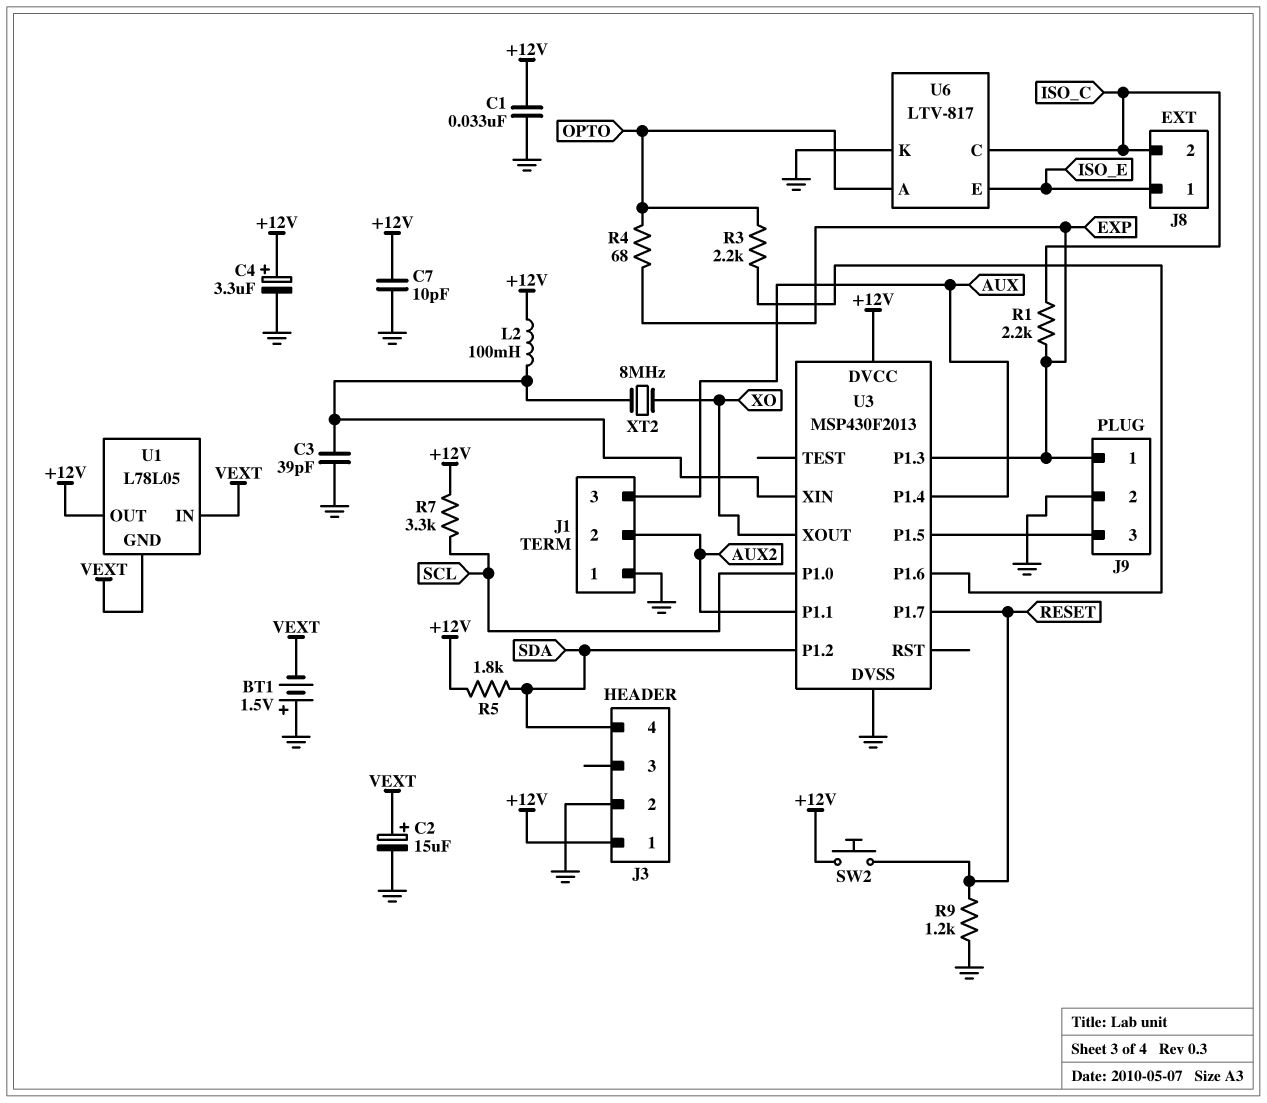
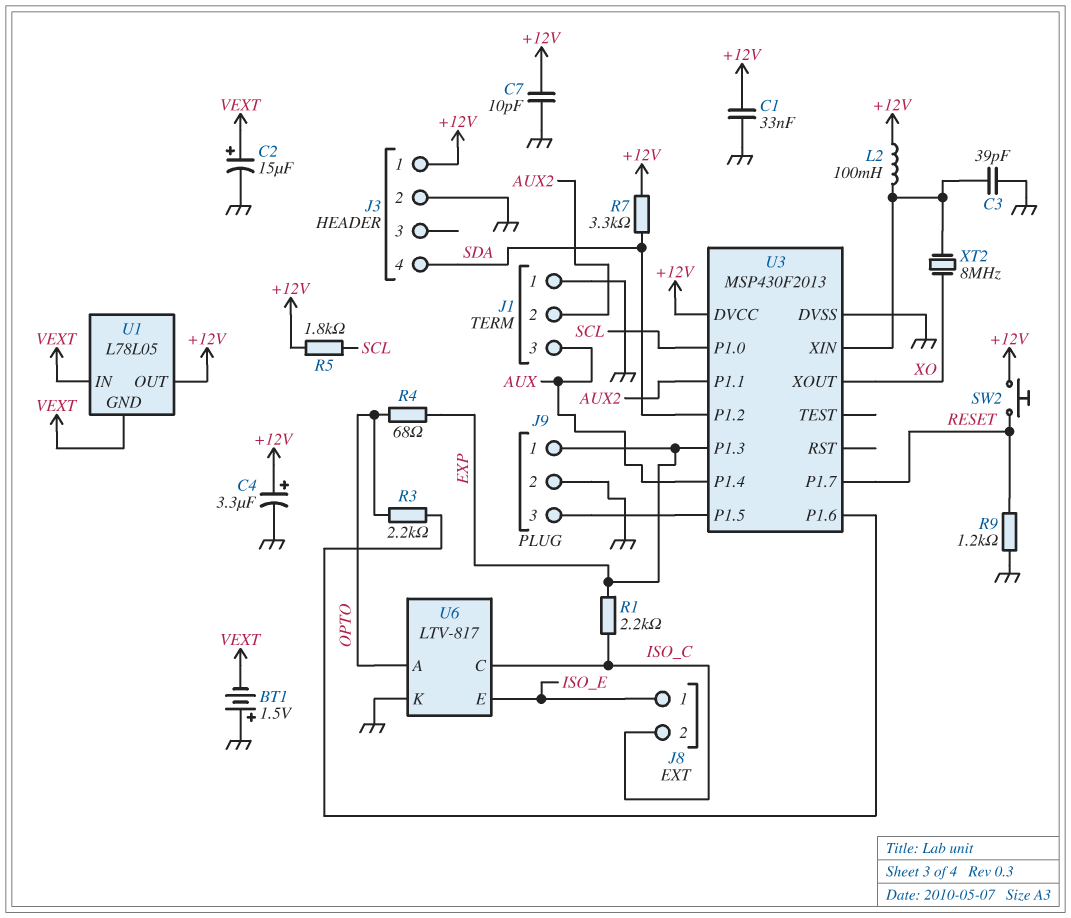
R5: 1.8k (+12V, SDA) -> 1.8k (+12V, SCL)
R7: 3.3k (+12V, SCL) -> 3.3k (+12V, SDA)

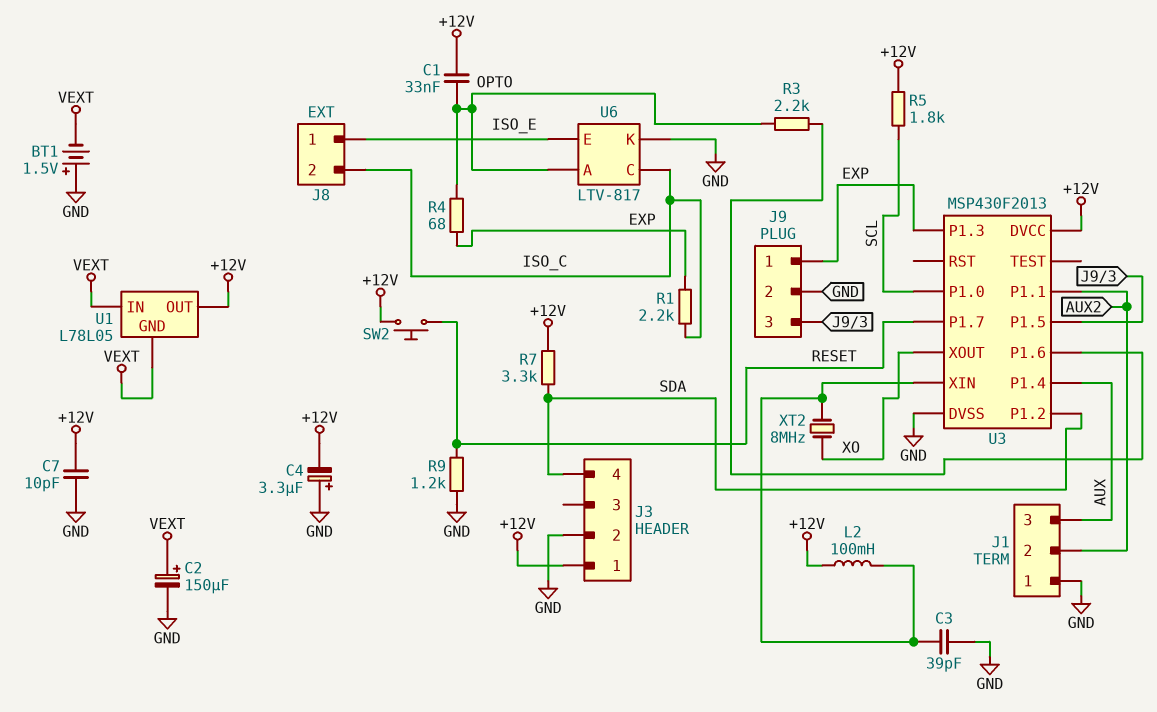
C1: 33nF (+12V, GND) -> 33nF (+12V, OPTO)
C2: 15uF (plus VEXT, minus GND) -> 150uF (plus VEXT, minus GND)
C4: 3.3uF (plus +12V, minus GND) -> 3.3uF (plus GND, minus +12V)

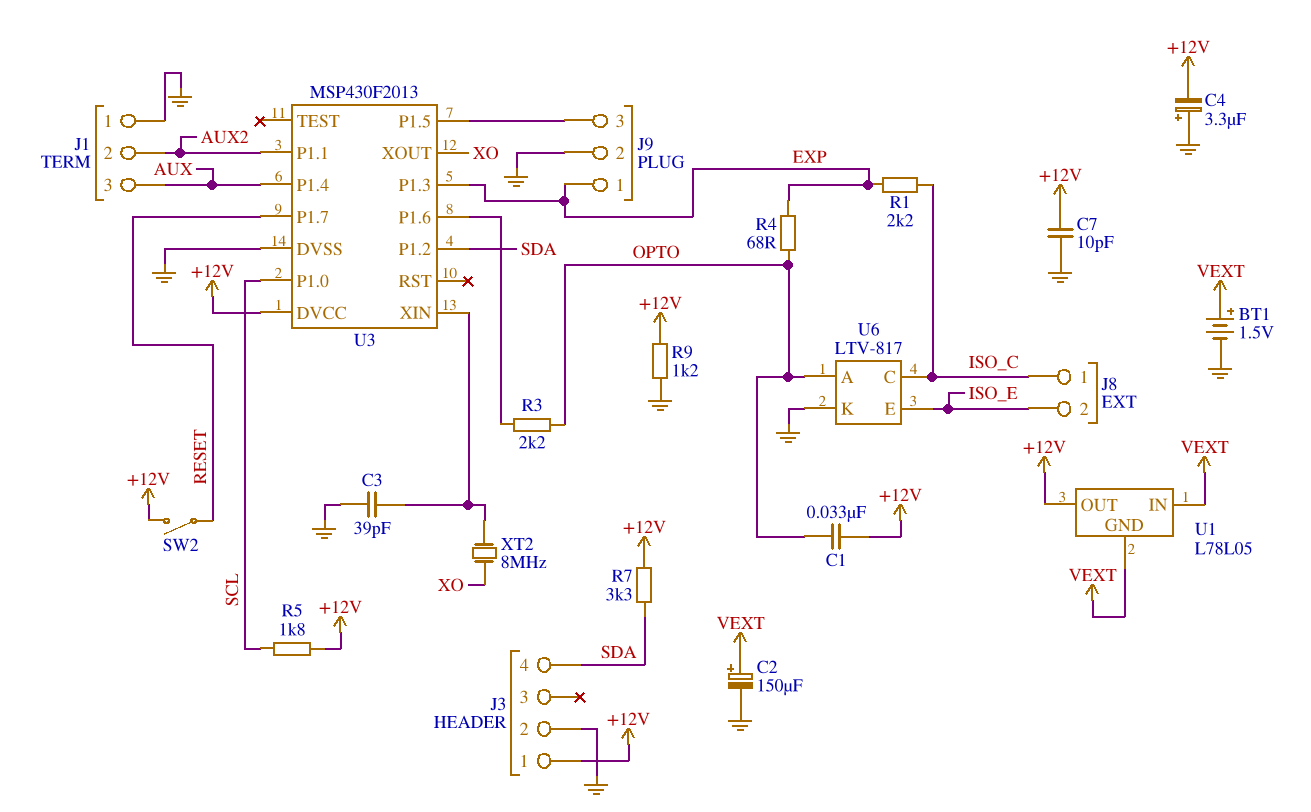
BT1: 1.5V (plus GND, minus VEXT) -> 1.5V (plus VEXT, minus GND)
J8 pin 1: ISO_E -> ISO_C
J8 pin 2: ISO_C -> ISO_E
L2: 100mH (+12V, U3/XIN) -> none
R9: 1.2k (GND, RESET) -> 1.2k (+12V, GND)
SW2: button (+12V, RESET) -> switch (+12V, RESET)

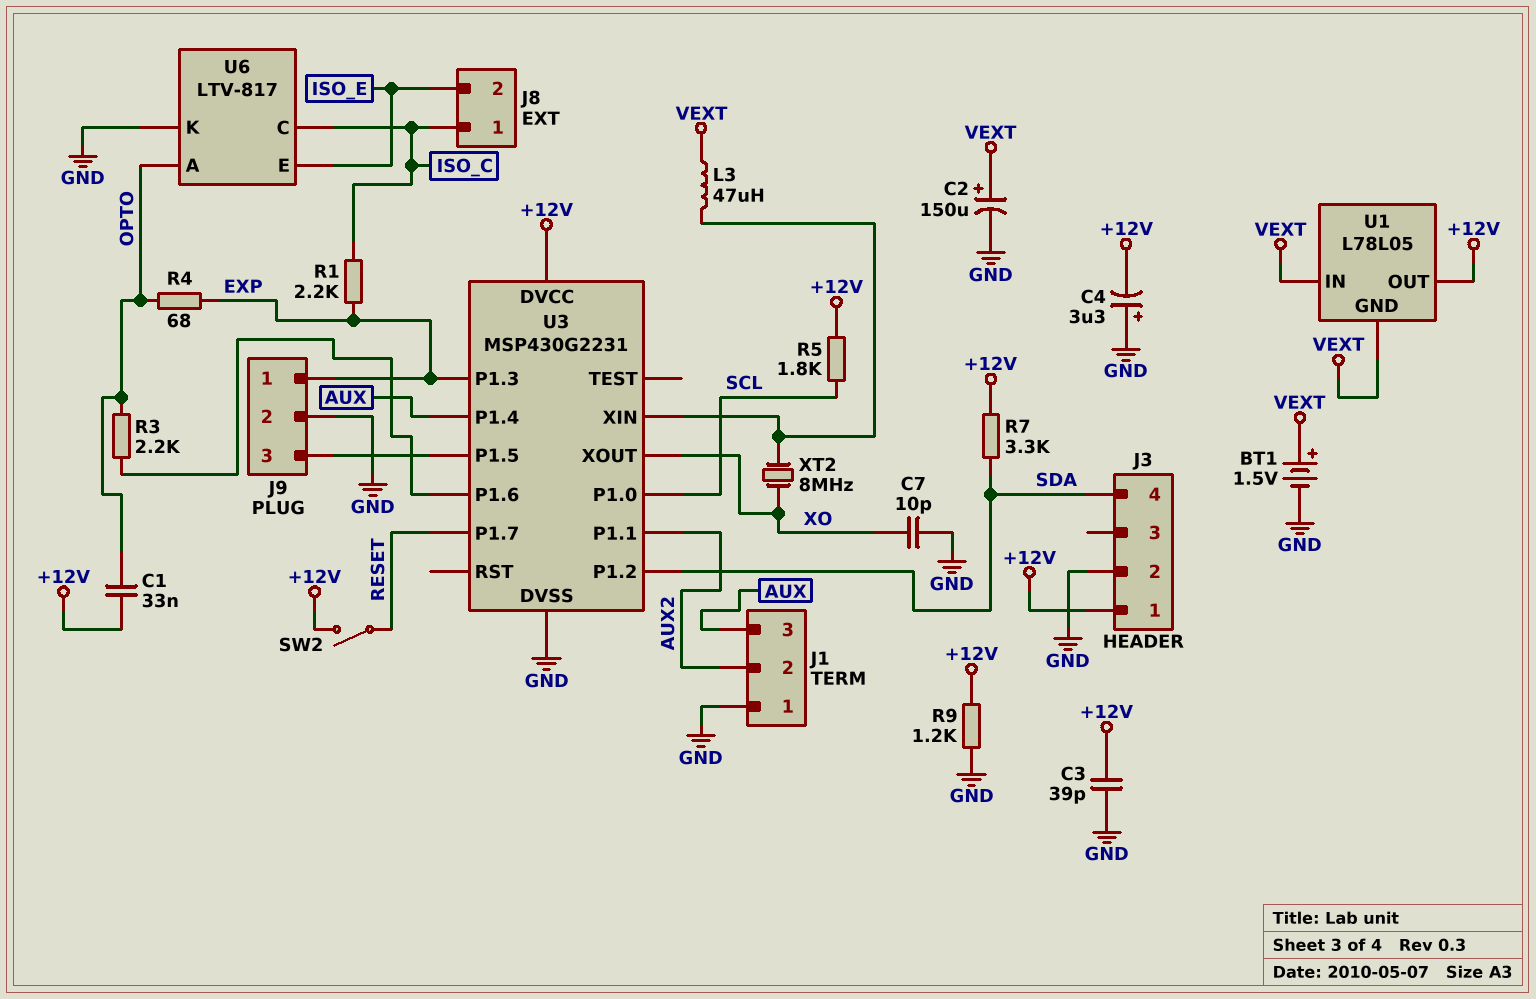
C3: 39pF (GND, U3/XIN) -> 39pF (+12V, GND)
C7: 10pF (+12V, GND) -> 10pF (GND, XO)
L3: none -> 47uH (U3/XIN, VEXT)
U3: MSP430F2013 -> MSP430G2231

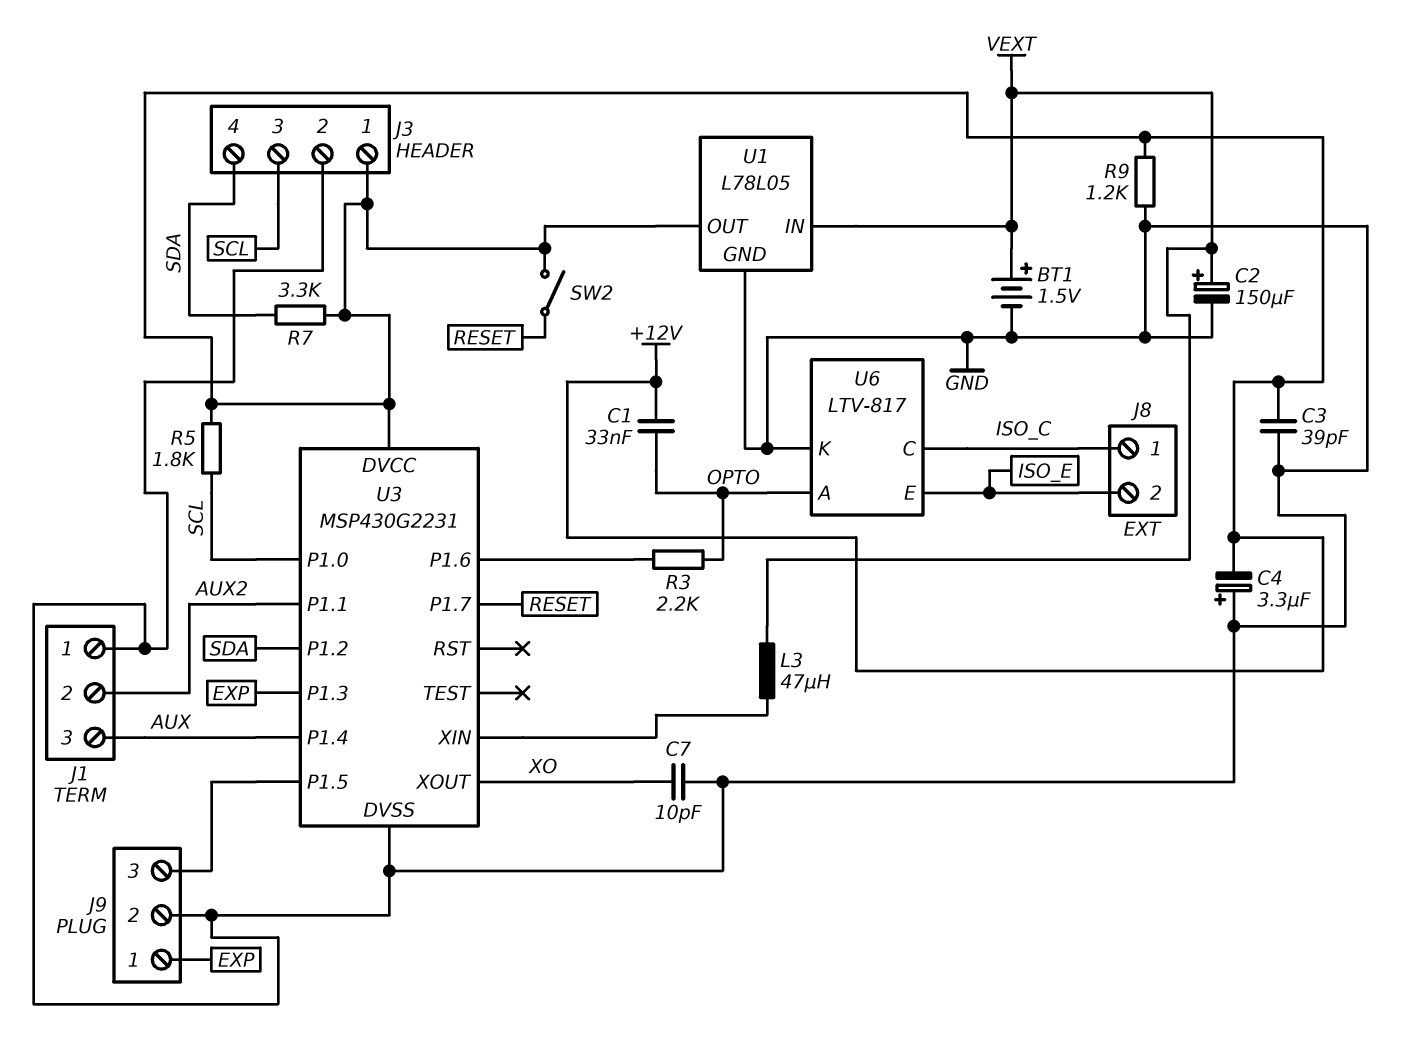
J3 pin 3: none -> SCL
R1: 2.2k (EXP, ISO_C) -> none
R4: 68 (EXP, OPTO) -> none
U1 pin GND: VEXT -> GND
XT2: 8MHz (U3/XIN, XO) -> none

